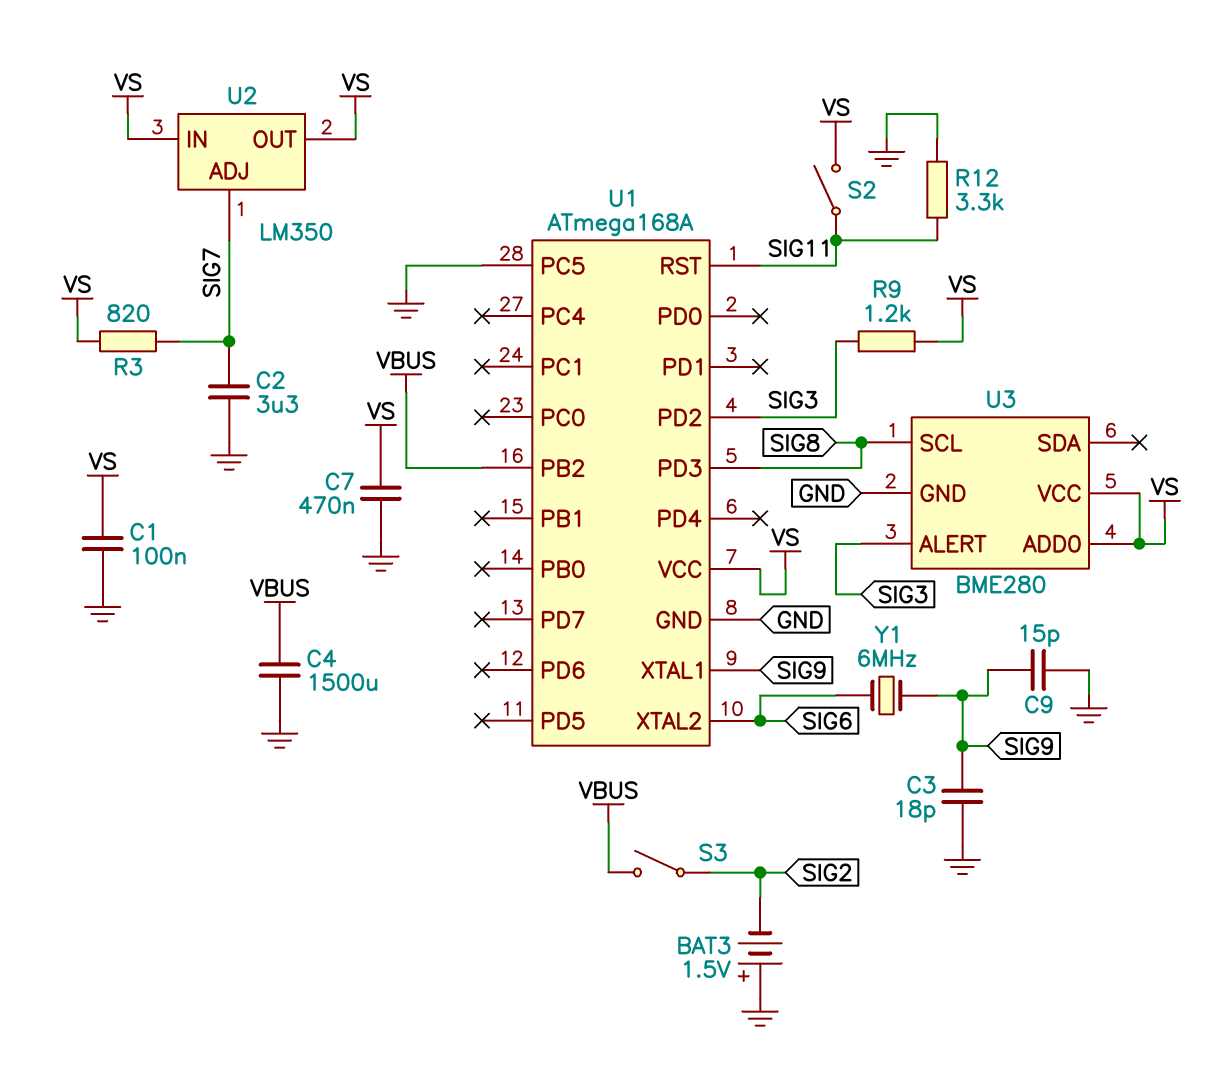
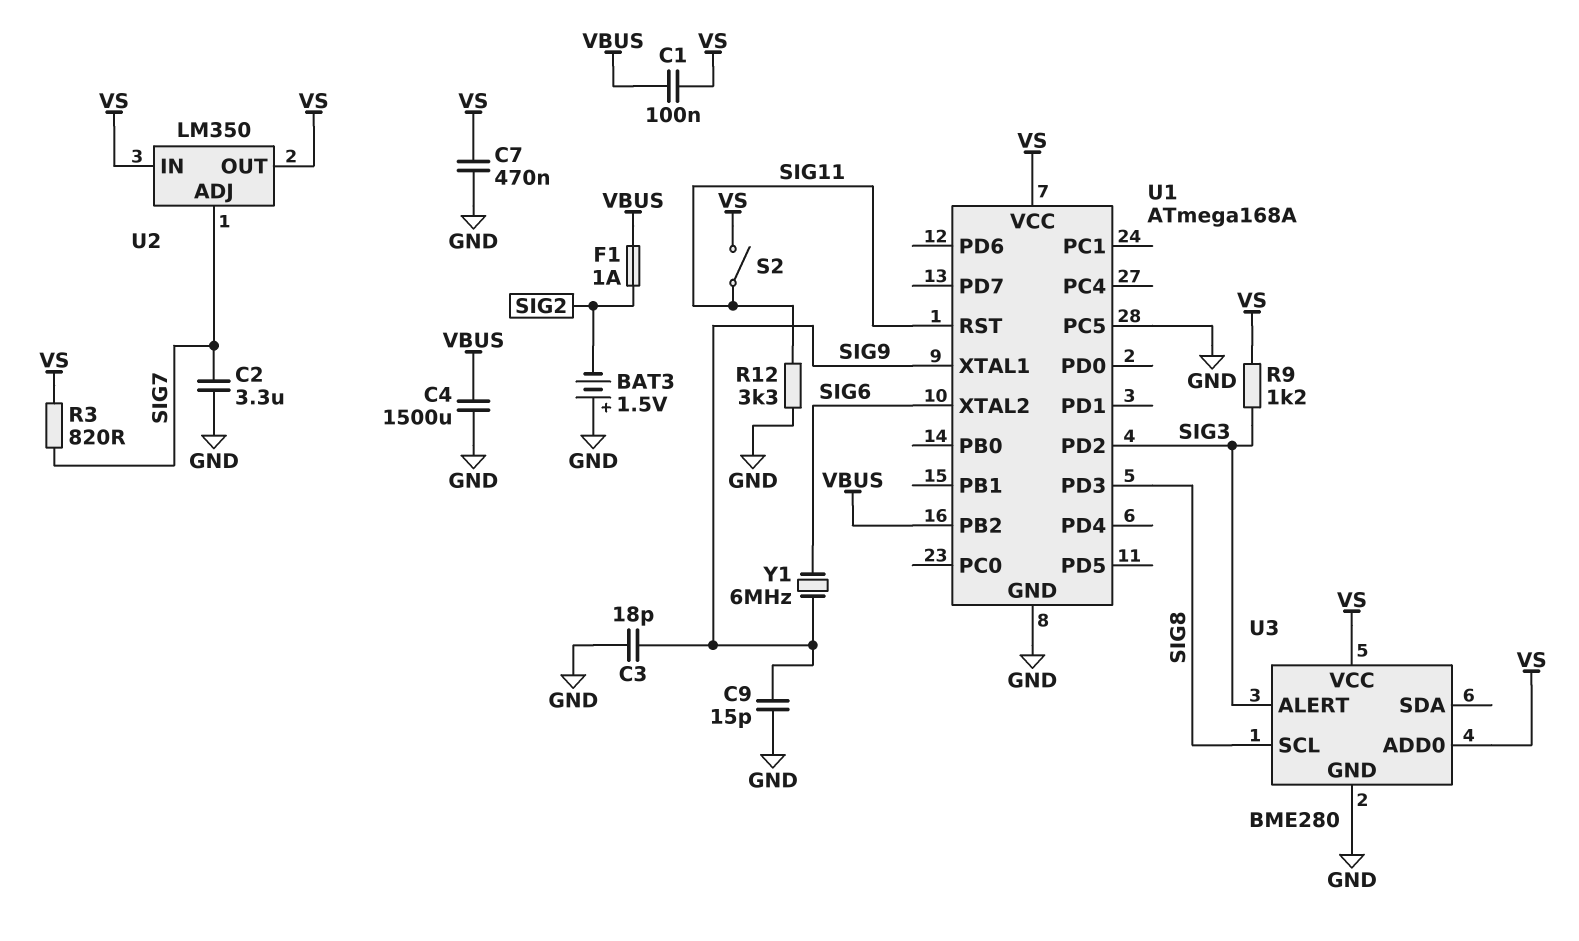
C1: 100nF (GND, VS) -> 100nF (VBUS, VS)
F1: none -> 1A (SIG2, VBUS)
S3: switch (SIG2, VBUS) -> none

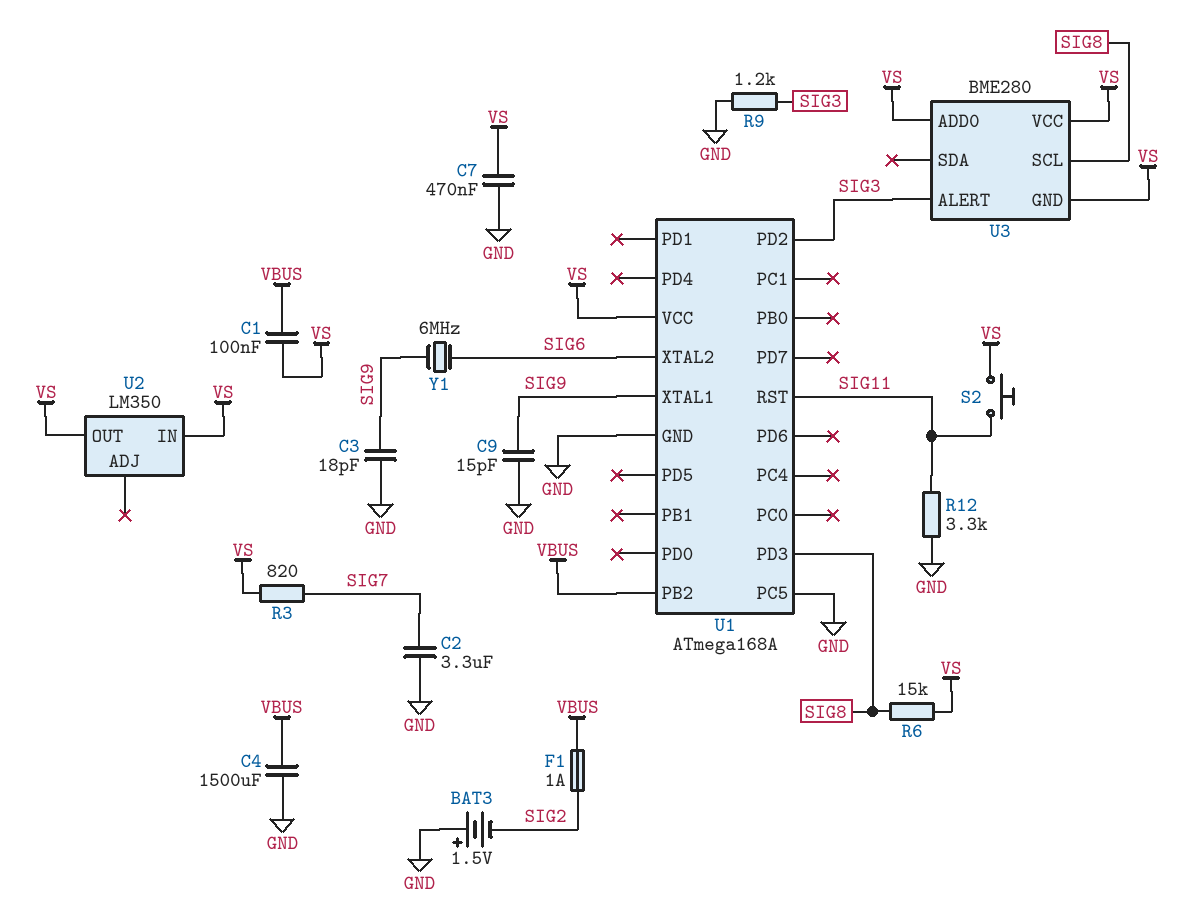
R6: none -> 15k (SIG8, VS)
R9: 1.2k (SIG3, VS) -> 1.2k (GND, SIG3)
S2: switch (SIG11, VS) -> button (SIG11, VS)
U2 pin ADJ: SIG7 -> none
U3 pin GND: GND -> VS

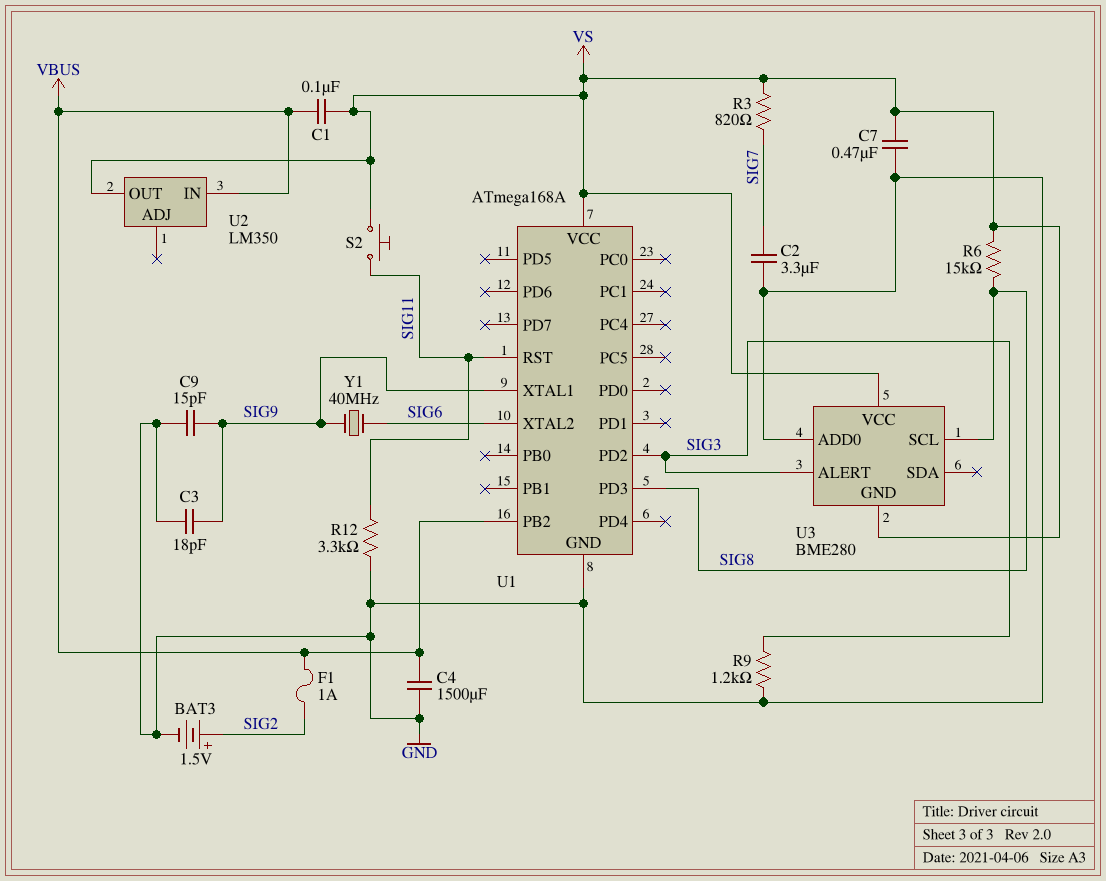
BAT3: 1.5V (plus GND, minus SIG2) -> 1.5V (plus SIG2, minus GND)
U1 pin PC5: GND -> none
U2 pin IN: VS -> VBUS
U3 pin ADD0: VS -> GND
Y1: 6MHz (SIG6, SIG9) -> 40MHz (SIG6, SIG9)

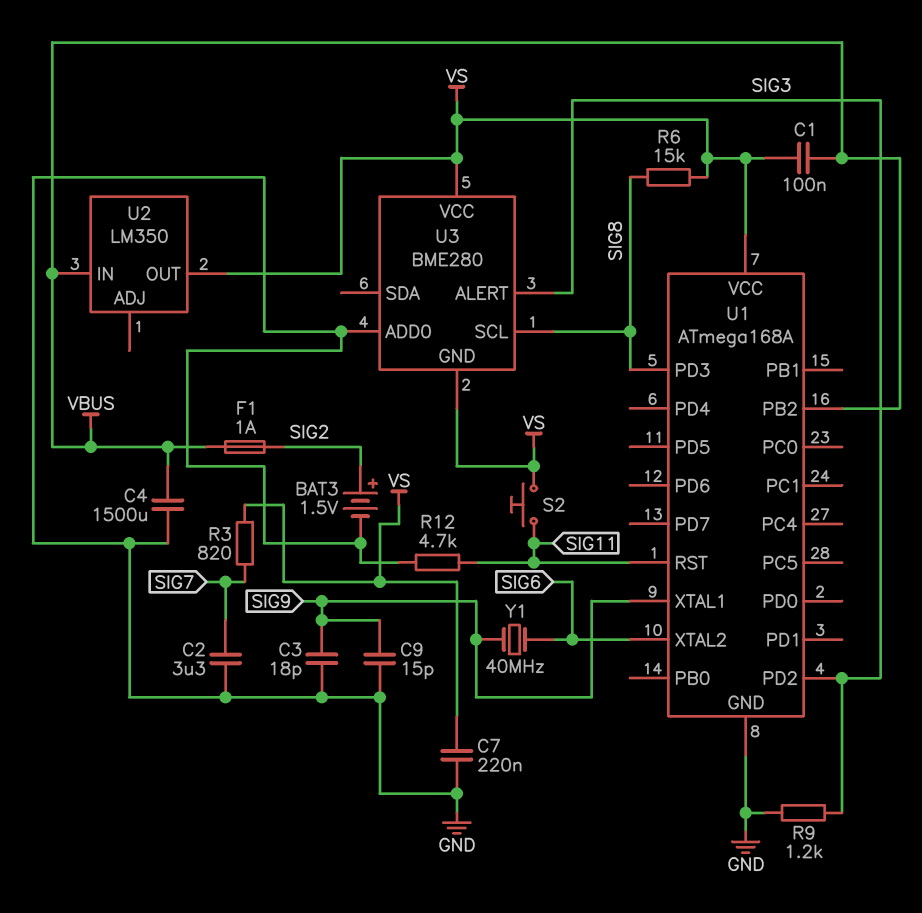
C7: 470nF (GND, VS) -> 220nF (GND, VS)
R12: 3.3k (GND, SIG11) -> 4.7k (GND, SIG11)

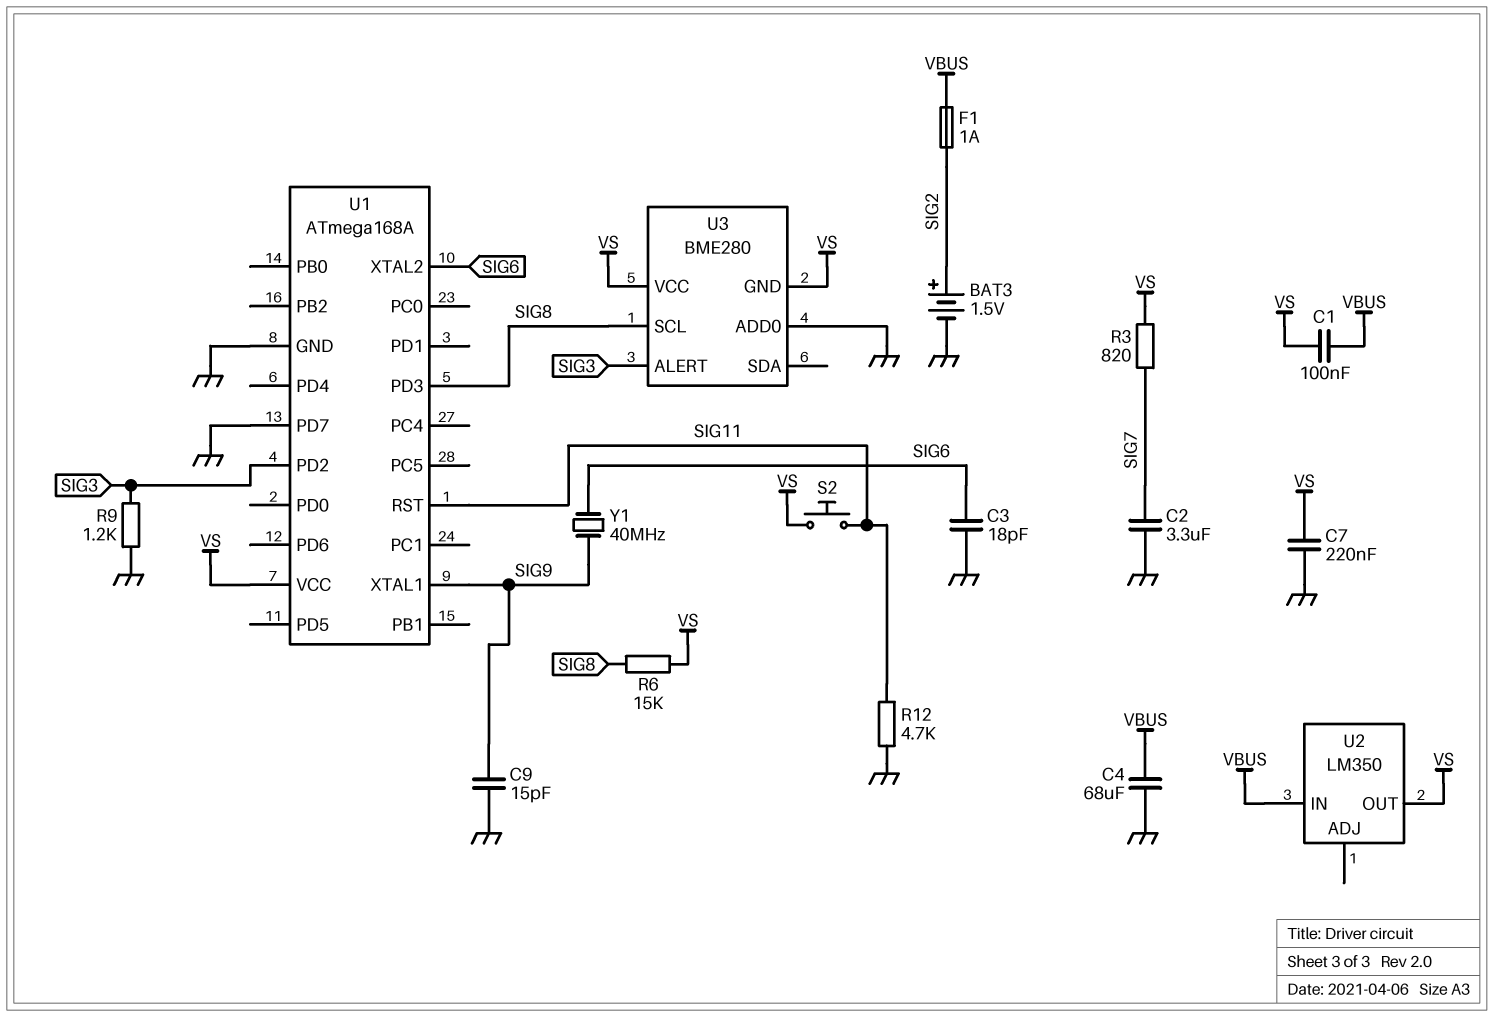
C3: 18pF (GND, SIG9) -> 18pF (GND, SIG6)
C4: 1500uF (GND, VBUS) -> 68uF (GND, VBUS)
U1 pin PB2: VBUS -> none
U1 pin PD7: none -> GND

